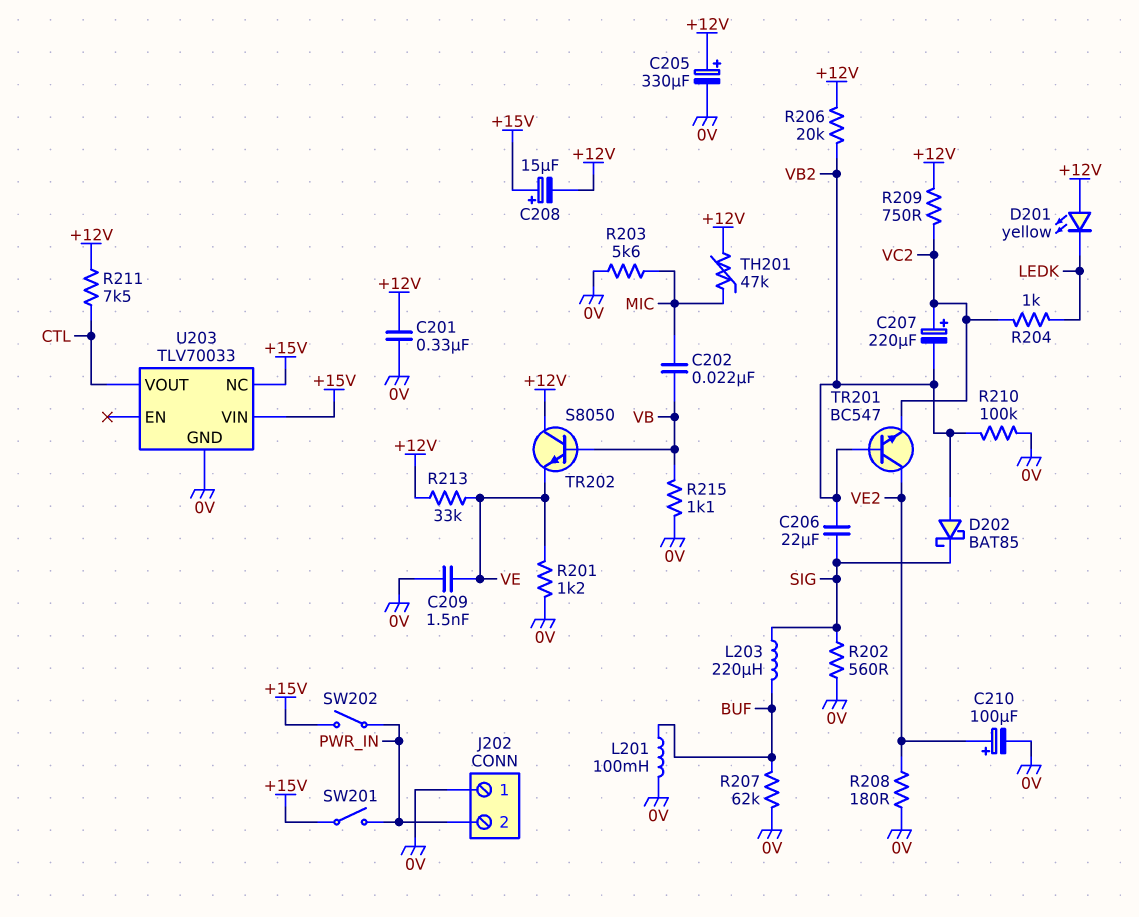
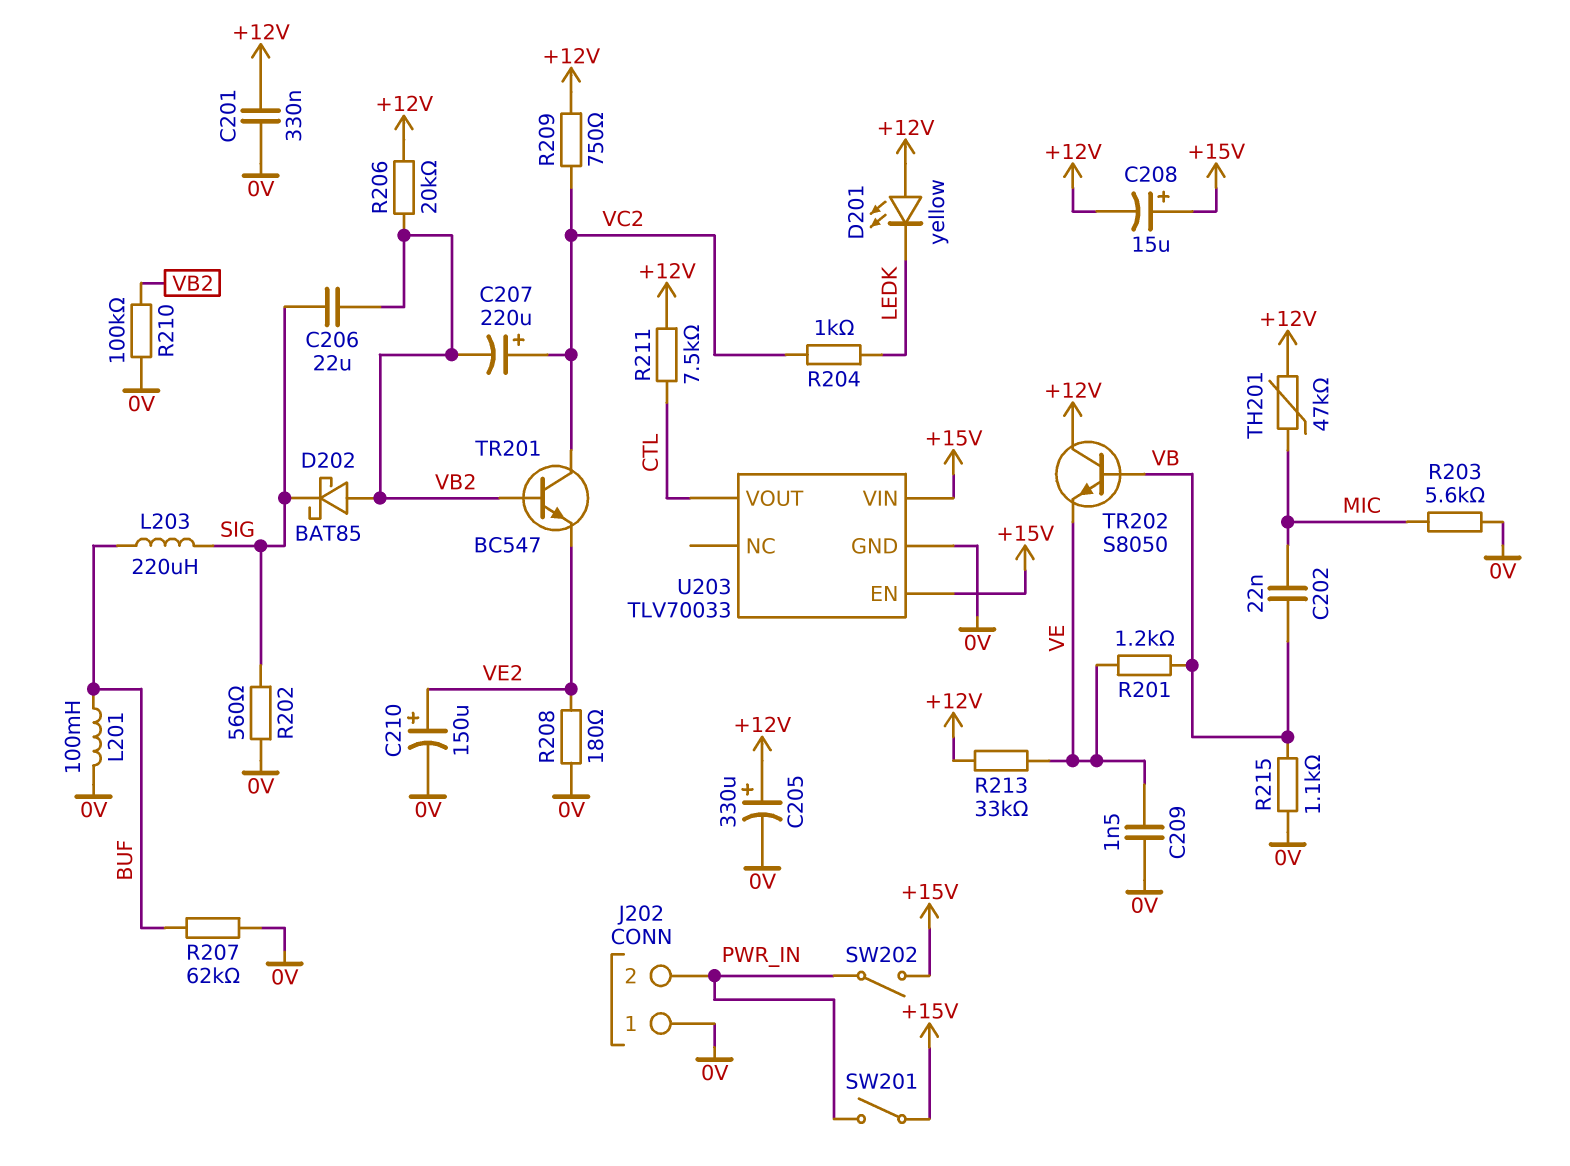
C210: 100uF (plus VE2, minus 0V) -> 150uF (plus VE2, minus 0V)
R201: 1.2k (0V, VE) -> 1.2k (VB, VE)
TR201: NPN BC547 (B VB2, C VE2, E VC2) -> NPN BC547 (B VB2, C VC2, E VE2)
U203 pin EN: none -> +15V
U203 pin NC: +15V -> none

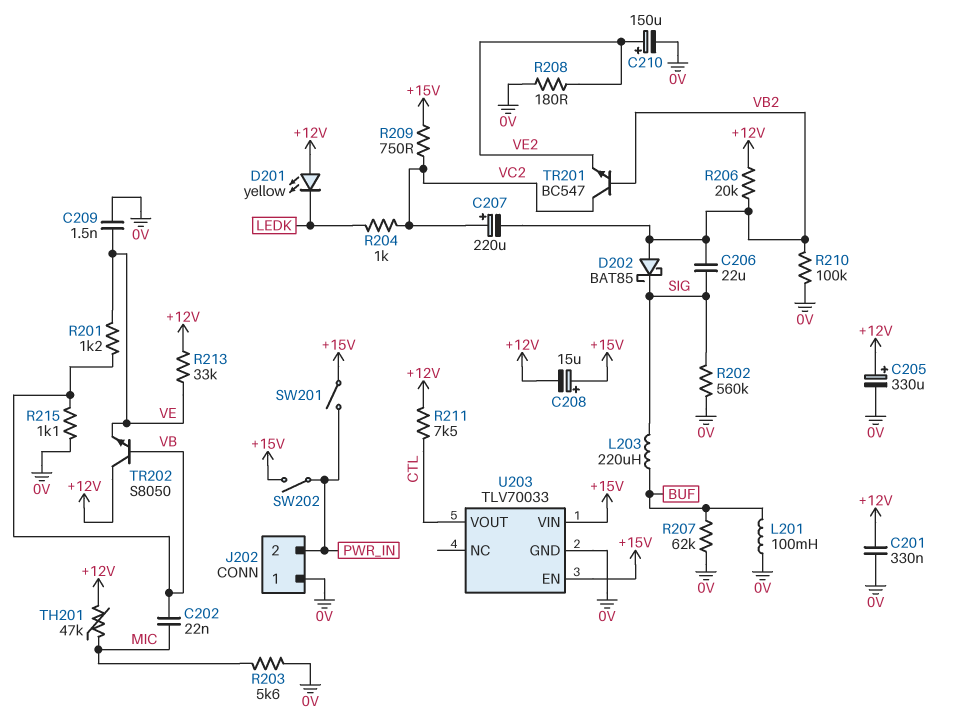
R202: 560 (0V, SIG) -> 560k (0V, SIG)
R209: 750 (+12V, VC2) -> 750 (+15V, VC2)

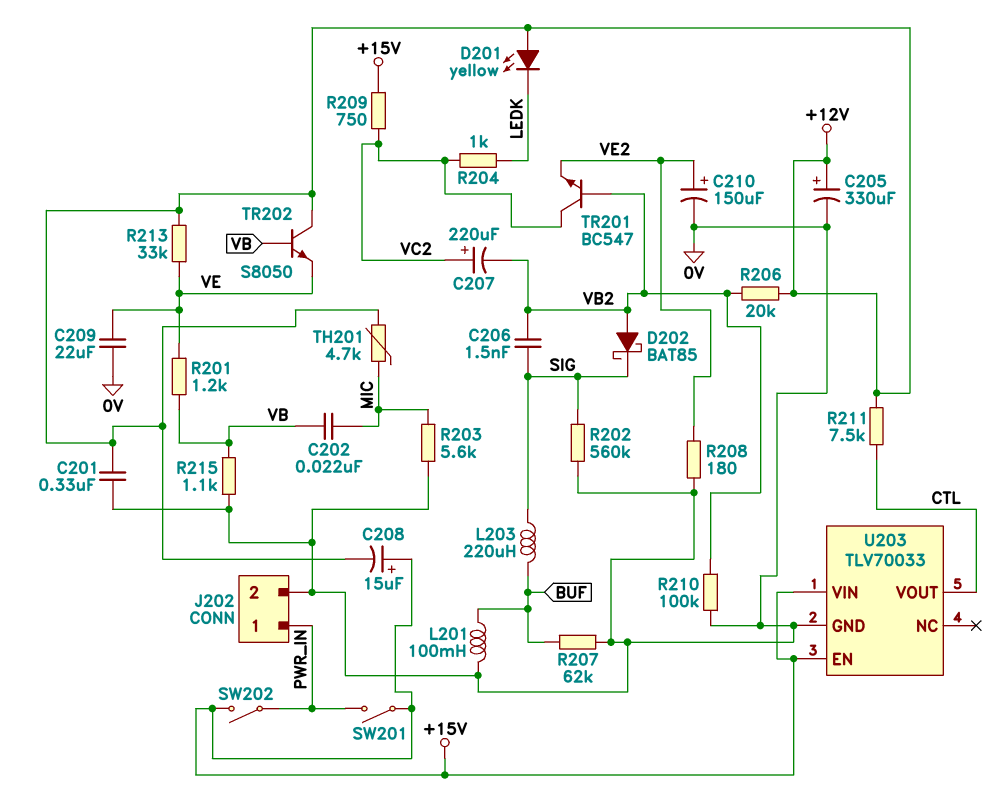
C206: 22uF (SIG, VB2) -> 1.5nF (SIG, VB2)
C209: 1.5nF (0V, VE) -> 22uF (0V, VE)
J202 pin 1: 0V -> PWR_IN
J202 pin 2: PWR_IN -> 0V
TH201: 47k (+12V, MIC) -> 4.7k (+12V, MIC)

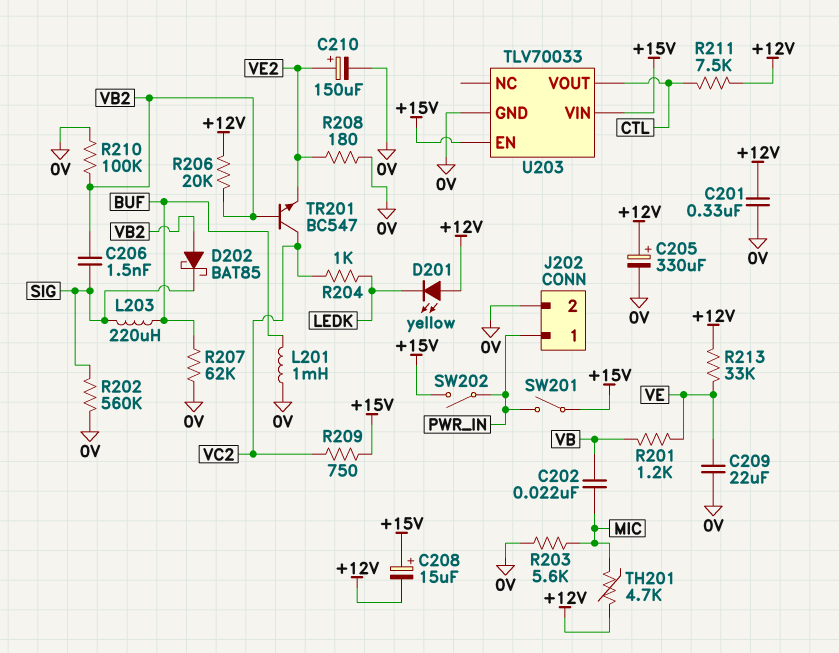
C207: 220uF (plus VC2, minus VB2) -> none
L201: 100mH (0V, BUF) -> 1mH (0V, BUF)
R215: 1.1k (0V, VB) -> none
TR202: NPN S8050 (B VB, C +12V, E VE) -> none

